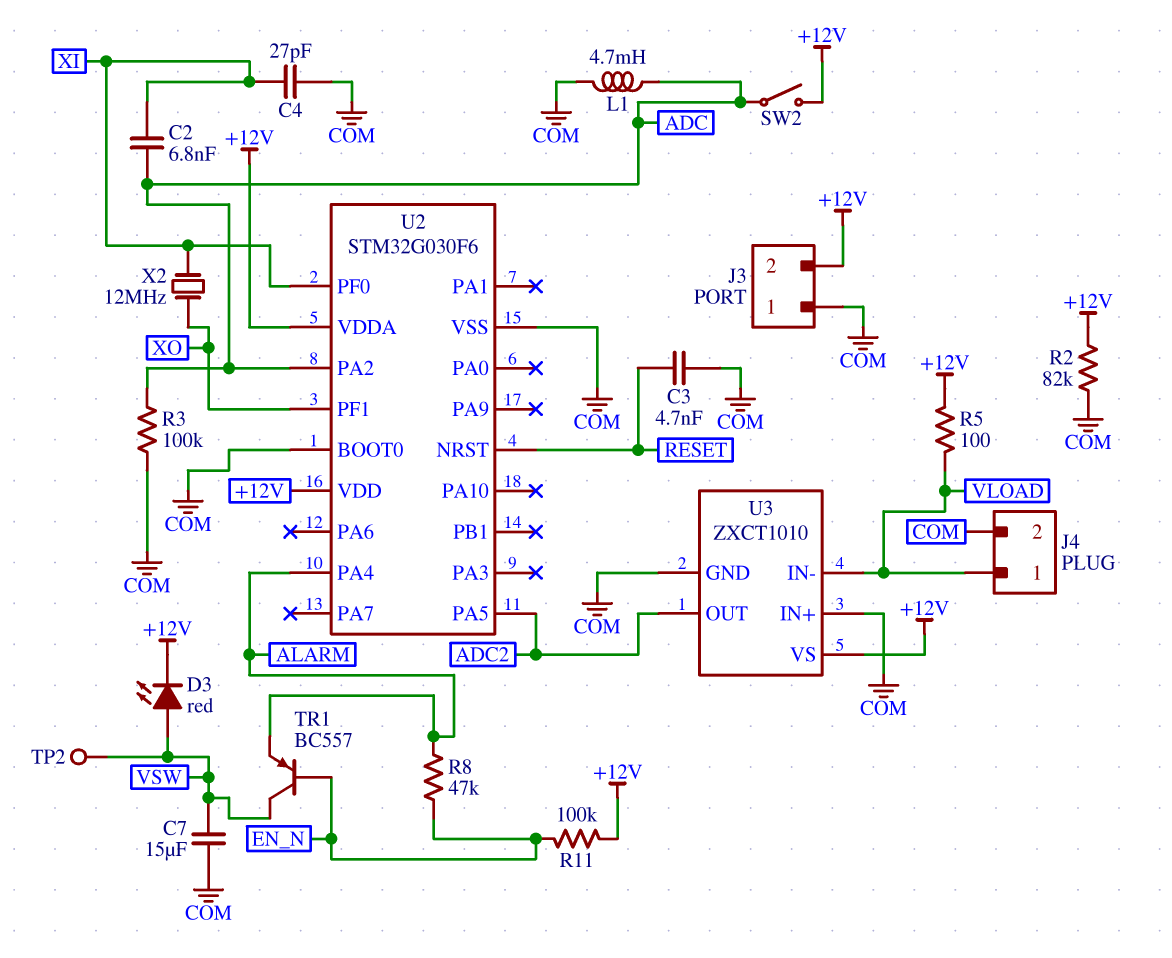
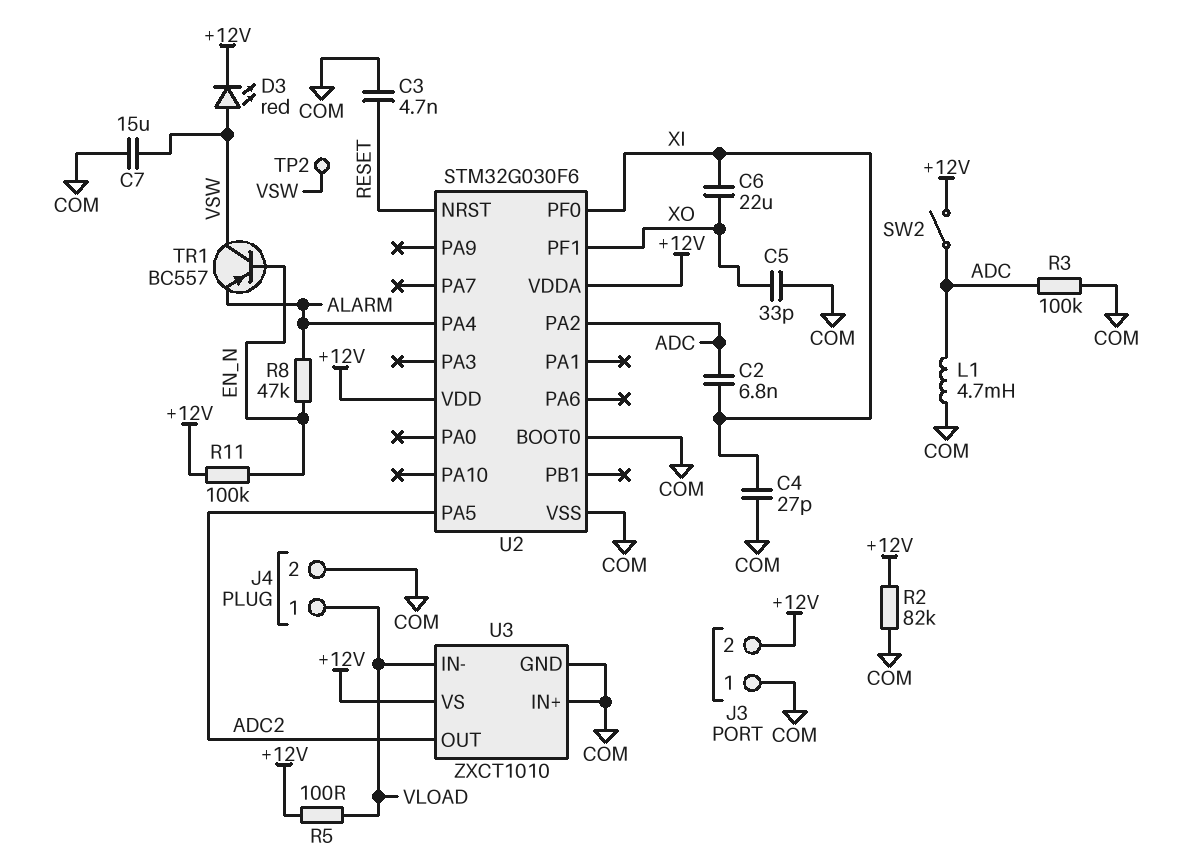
C5: none -> 33pF (COM, XO)
C6: none -> 22uF (XI, XO)
X2: 12MHz (XI, XO) -> none

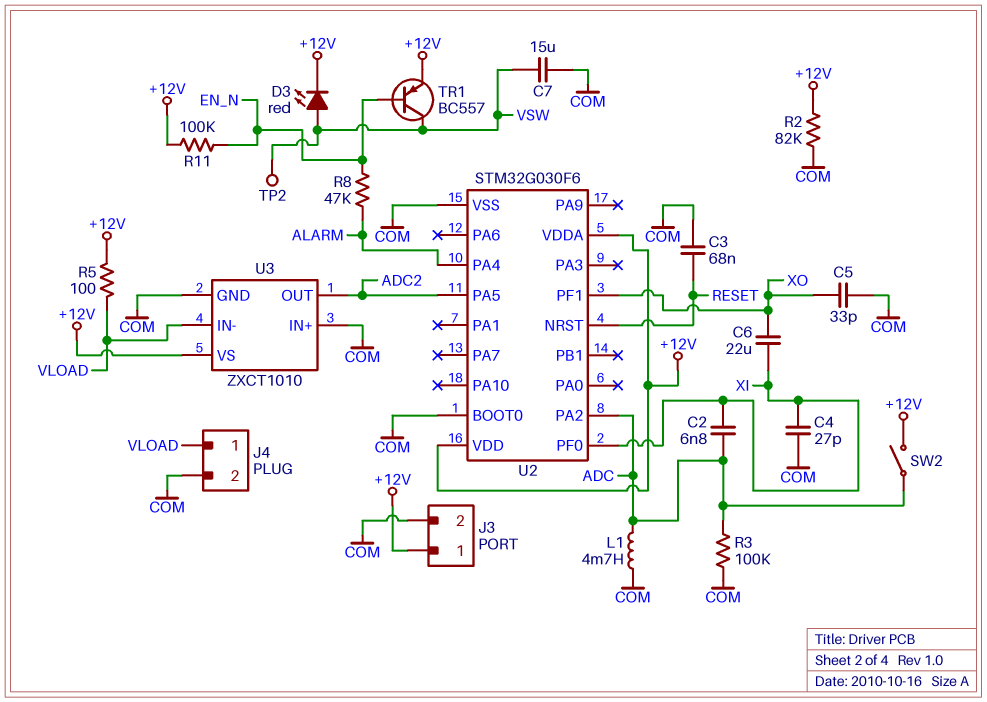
C3: 4.7nF (COM, RESET) -> 68nF (COM, RESET)
J3 pin 1: COM -> +12V
J3 pin 2: +12V -> COM
TR1: PNP BC557 (B EN_N, C VSW, E ALARM) -> PNP BC557 (B EN_N, C VSW, E +12V)

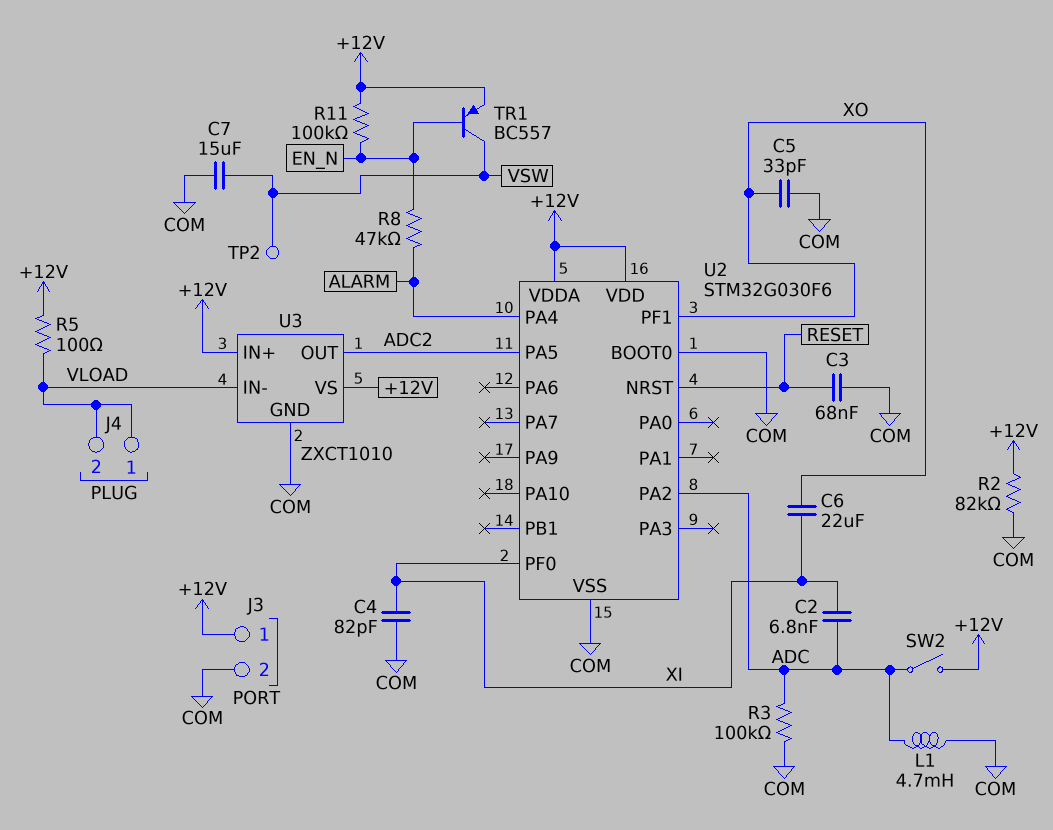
C4: 27pF (COM, XI) -> 82pF (COM, XI)
D3: LED red (A VSW, K +12V) -> none
J4 pin 2: COM -> VLOAD
U3 pin IN+: COM -> +12V

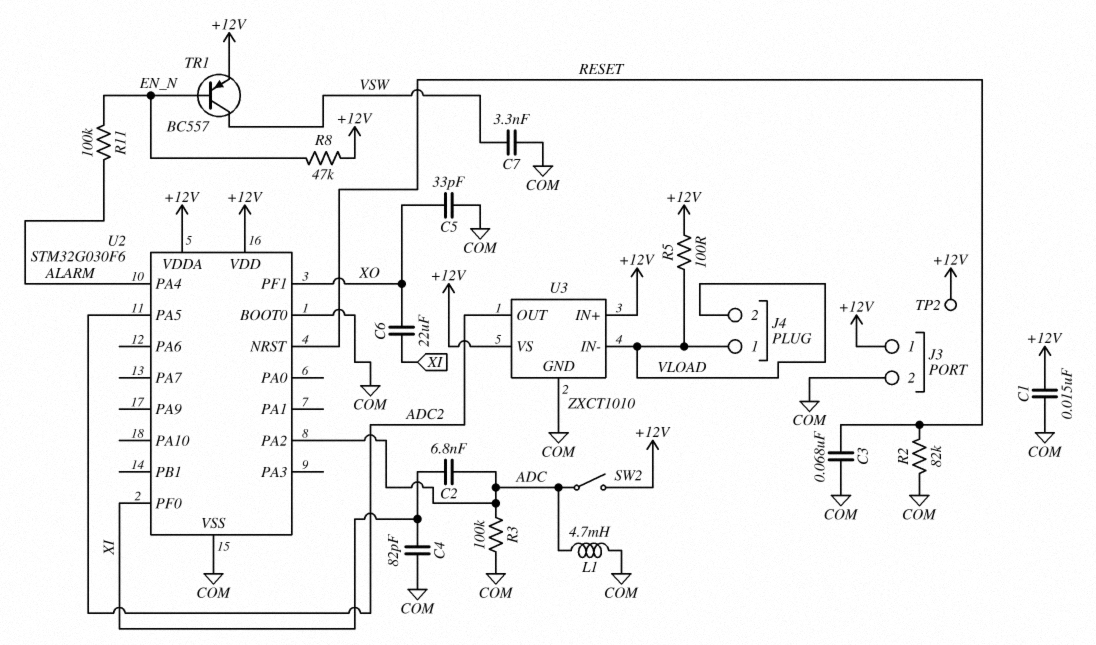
C1: none -> 15nF (+12V, COM)
C7: 15uF (COM, VSW) -> 3.3nF (COM, VSW)
R2: 82k (+12V, COM) -> 82k (COM, RESET)
R8: 47k (ALARM, EN_N) -> 47k (+12V, EN_N)
R11: 100k (+12V, EN_N) -> 100k (ALARM, EN_N)
TP2: test point (VSW) -> test point (+12V)

